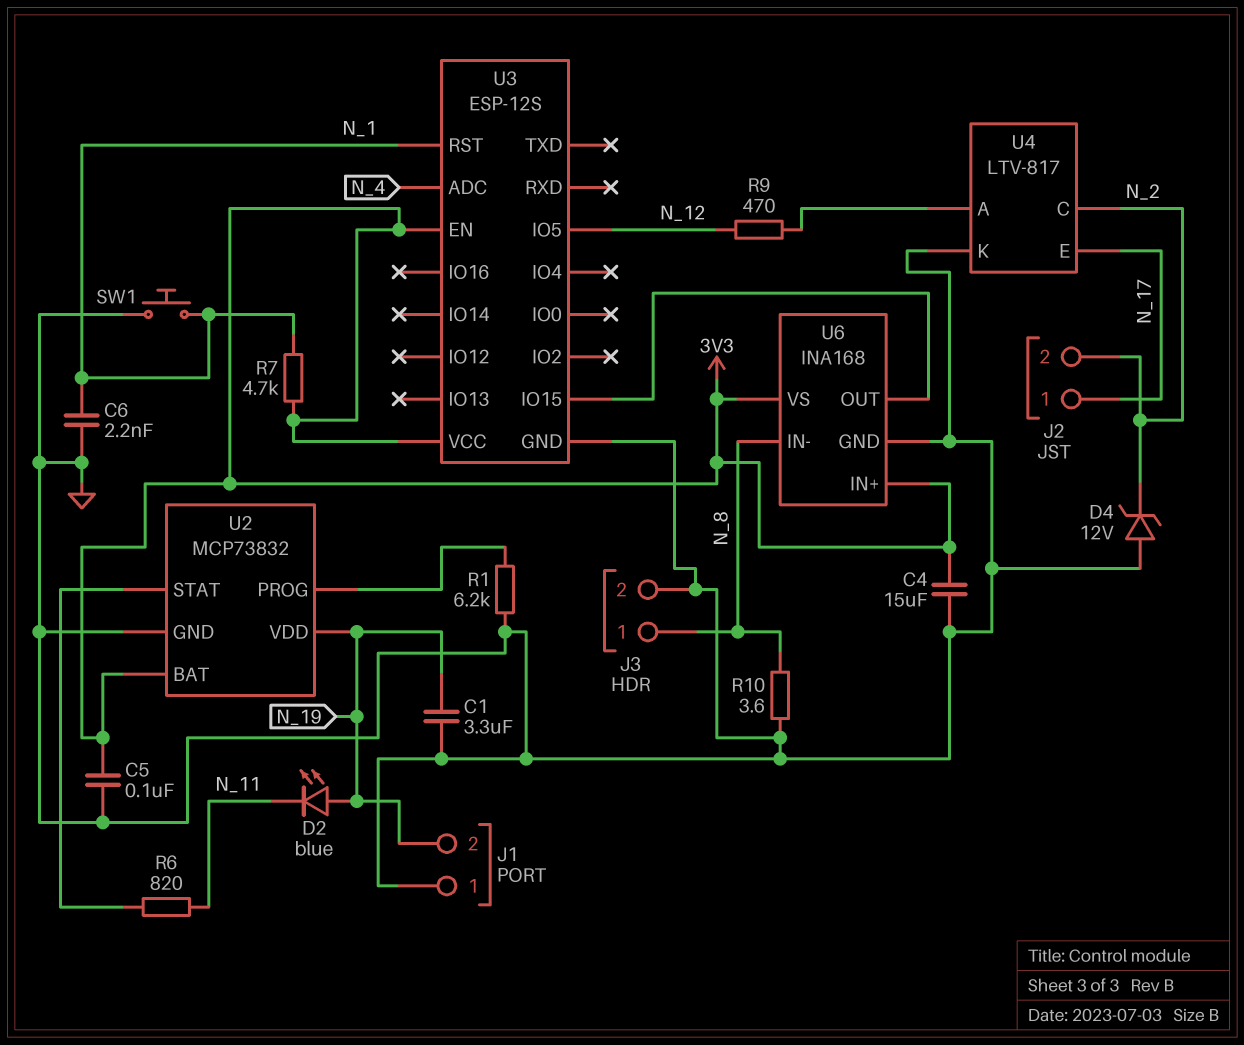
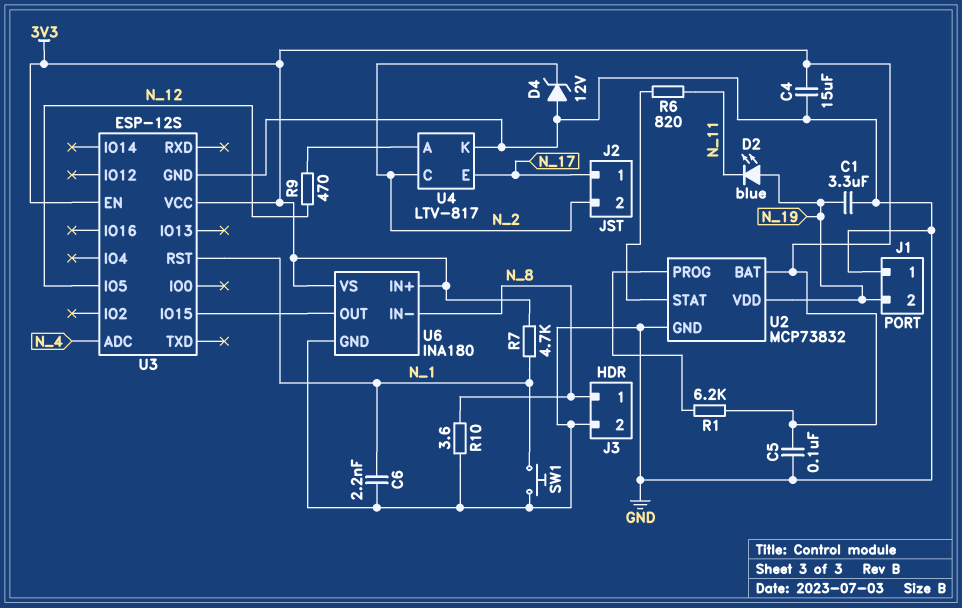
R1: 6.2k (GND, U2/PROG) -> 6.2k (3V3, U2/PROG)
U6: INA168 -> INA180

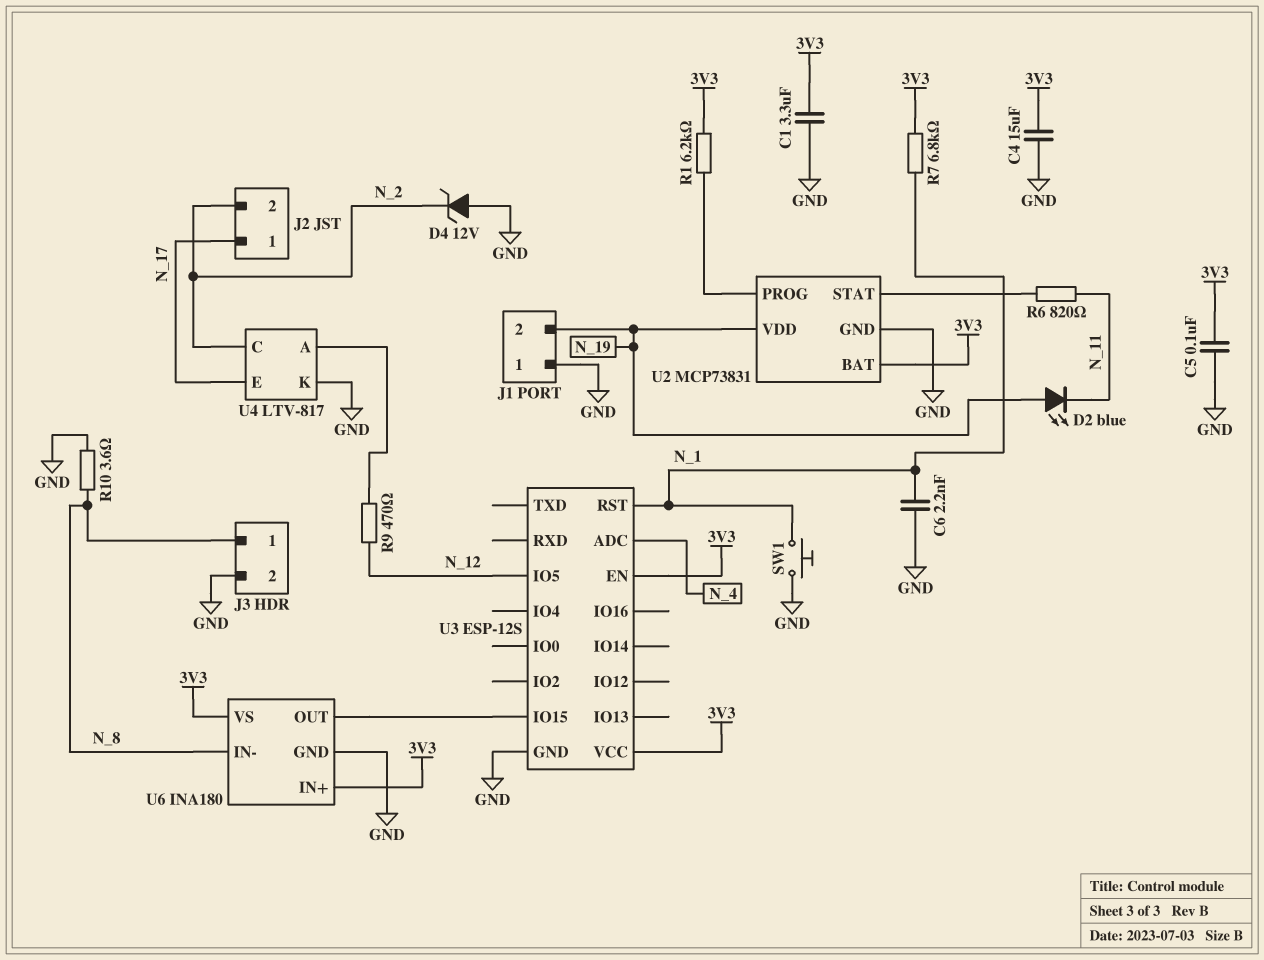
C1: 3.3uF (GND, N_19) -> 3.3uF (3V3, GND)
R7: 4.7k (3V3, N_1) -> 6.8k (3V3, N_1)
U2: MCP73832 -> MCP73831

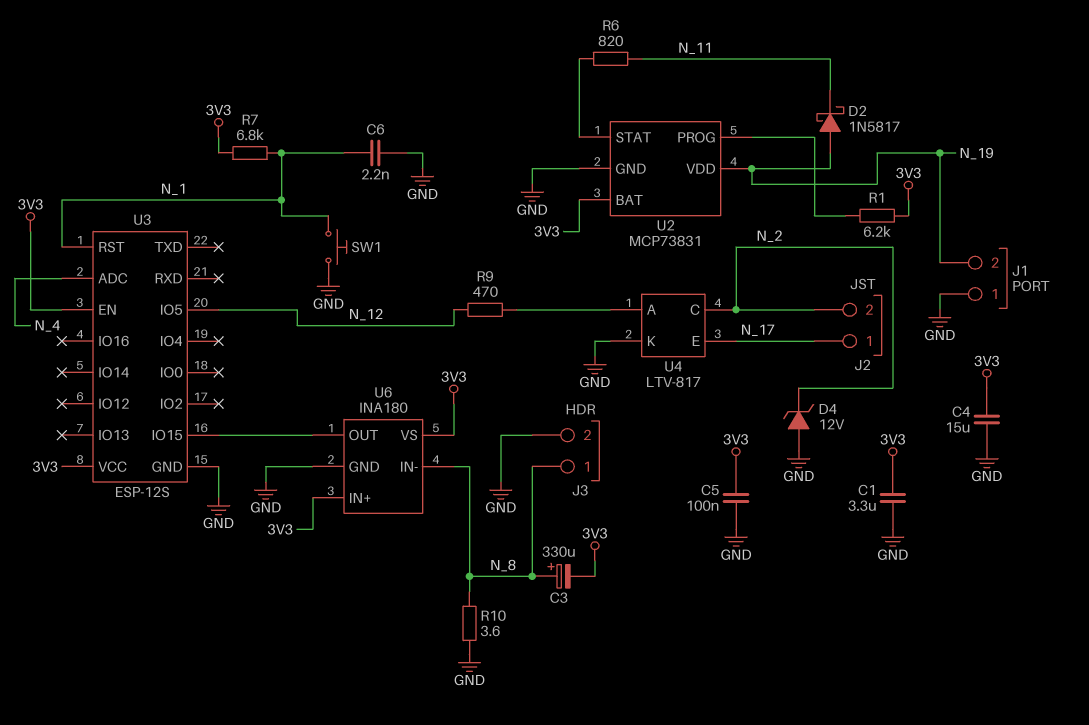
C3: none -> 330uF (plus N_8, minus 3V3)
D2: LED blue (A N_19, K N_11) -> schottky 1N5817 (A N_19, K N_11)

